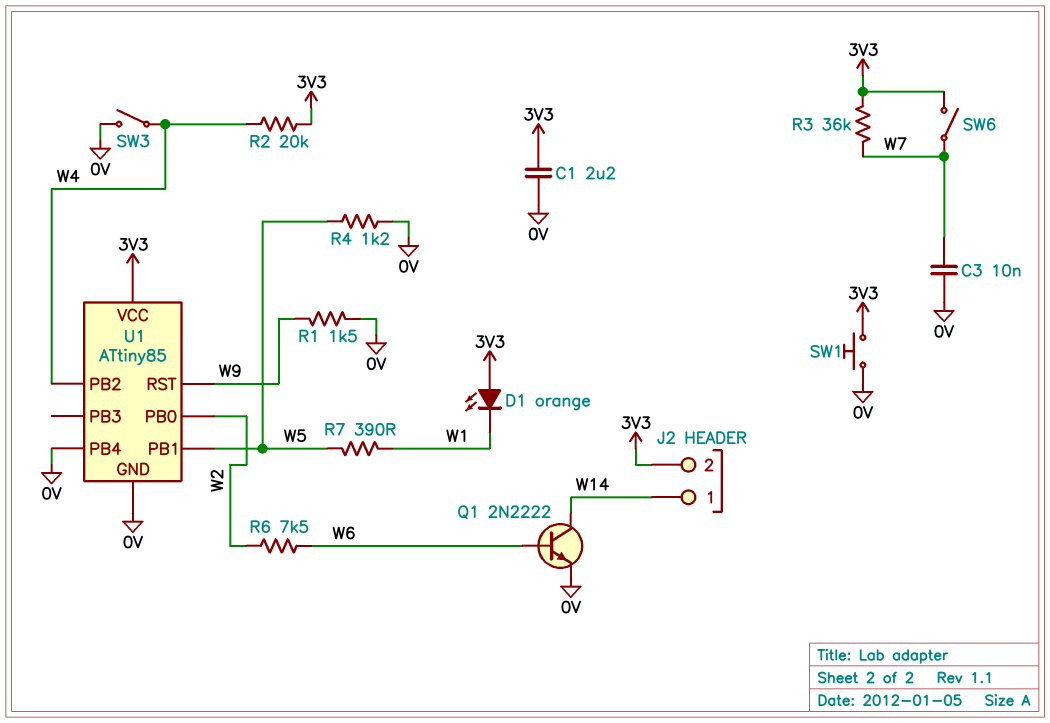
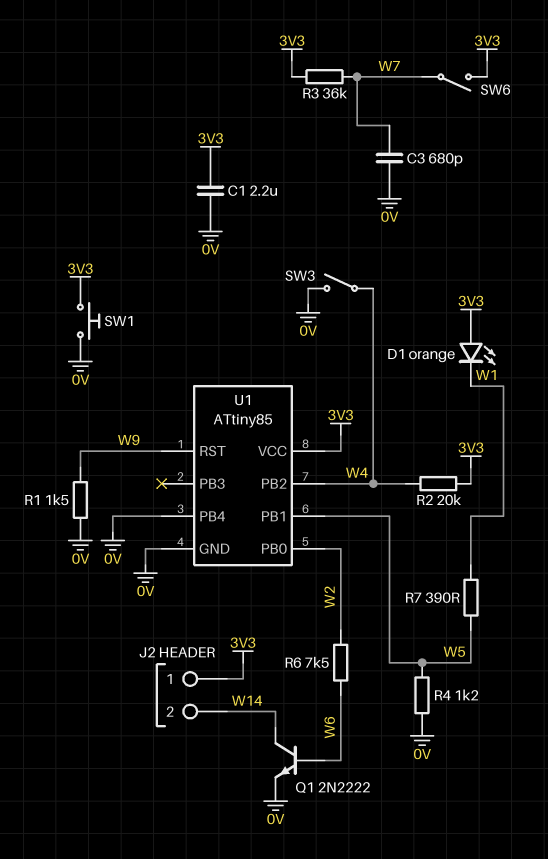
C3: 10nF (0V, W7) -> 680pF (0V, W7)
J2 pin 1: W14 -> 3V3
J2 pin 2: 3V3 -> W14

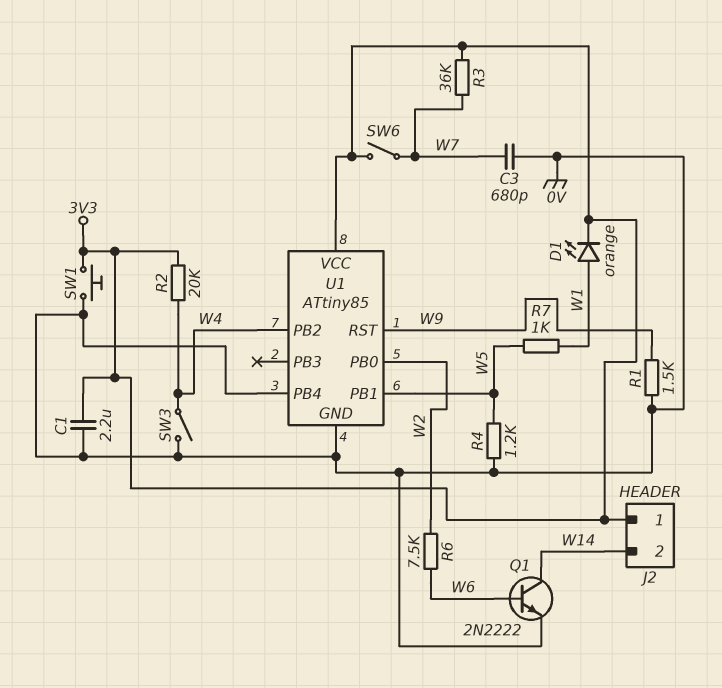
D1: LED orange (A 3V3, K W1) -> LED orange (A W1, K 3V3)
R7: 390 (W1, W5) -> 1k (W1, W5)

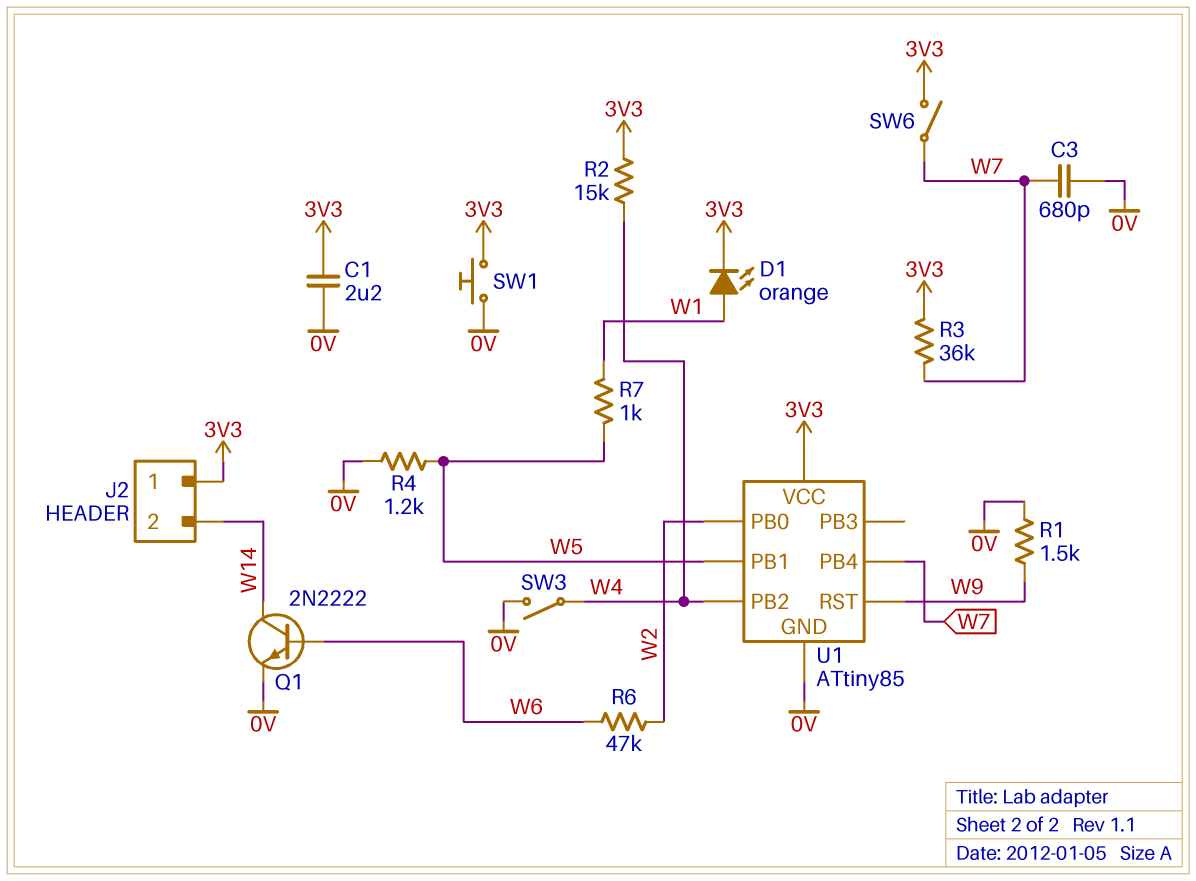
R2: 20k (3V3, W4) -> 15k (3V3, W4)
R6: 7.5k (W2, W6) -> 47k (W2, W6)
U1 pin PB4: 0V -> W7

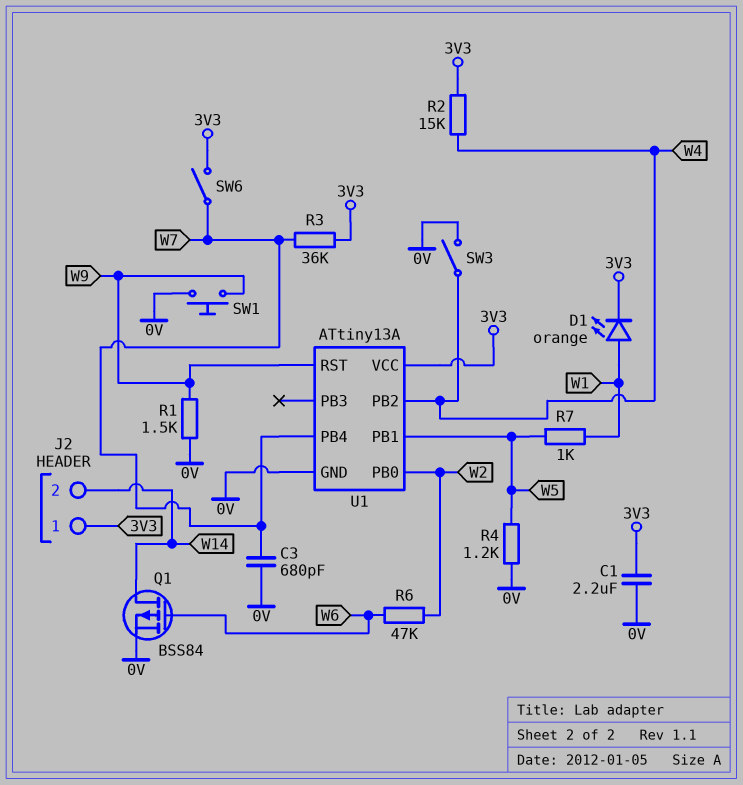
Q1: NPN 2N2222 (B W6, C W14, E 0V) -> PMOS BSS84 (G W6, D W14, S 0V)
SW1: button (0V, 3V3) -> button (0V, W9)
U1: ATtiny85 -> ATtiny13A

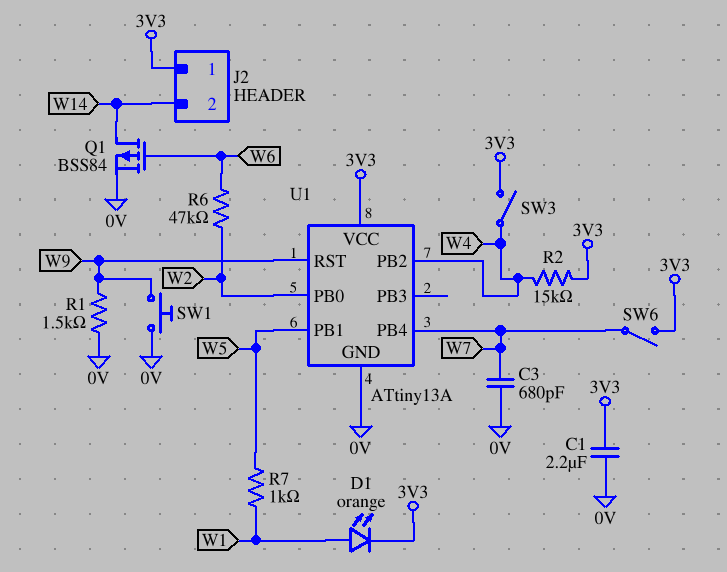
R3: 36k (3V3, W7) -> none
R4: 1.2k (0V, W5) -> none
SW3: switch (0V, W4) -> switch (3V3, W4)

